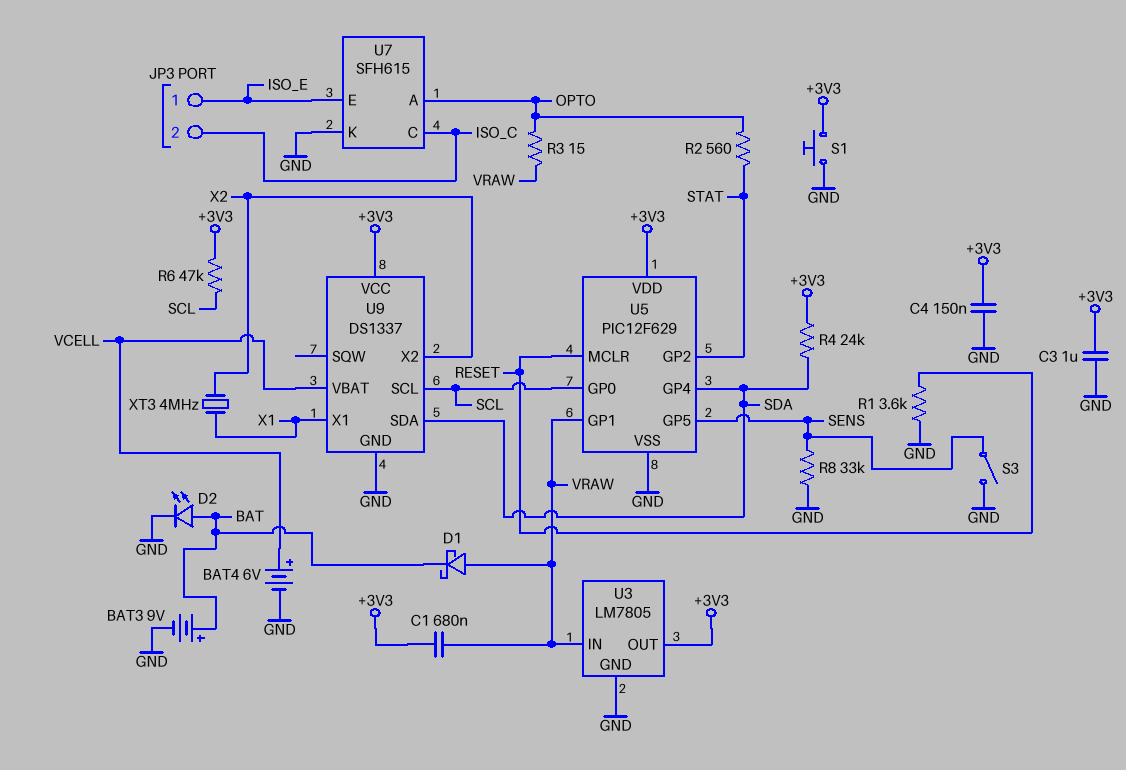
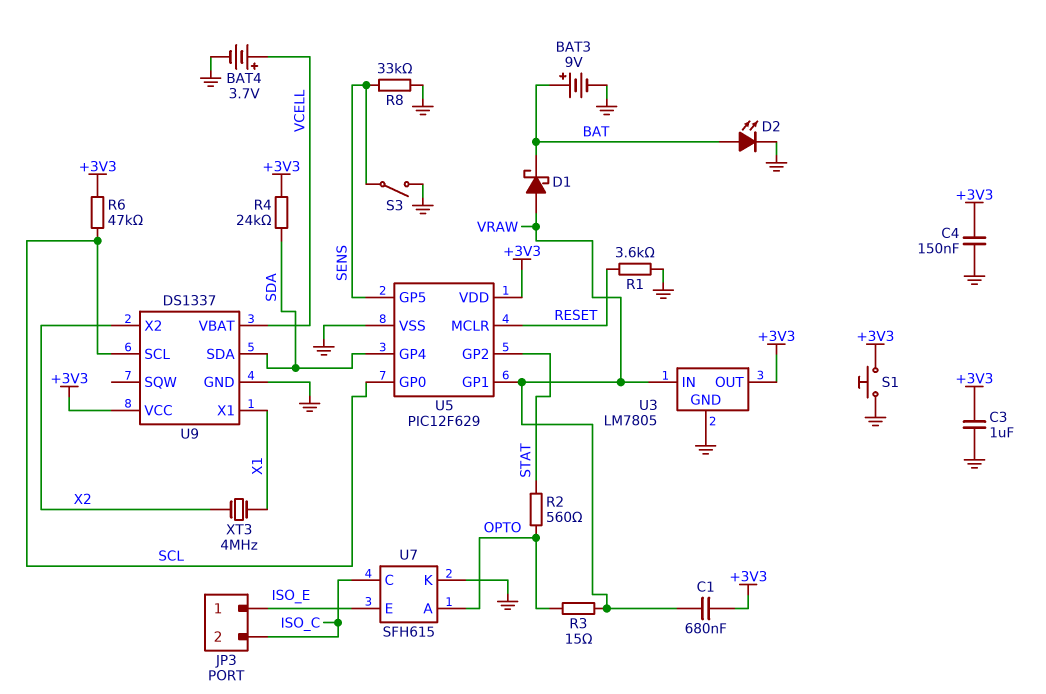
BAT4: 6V (plus VCELL, minus GND) -> 3.7V (plus VCELL, minus GND)

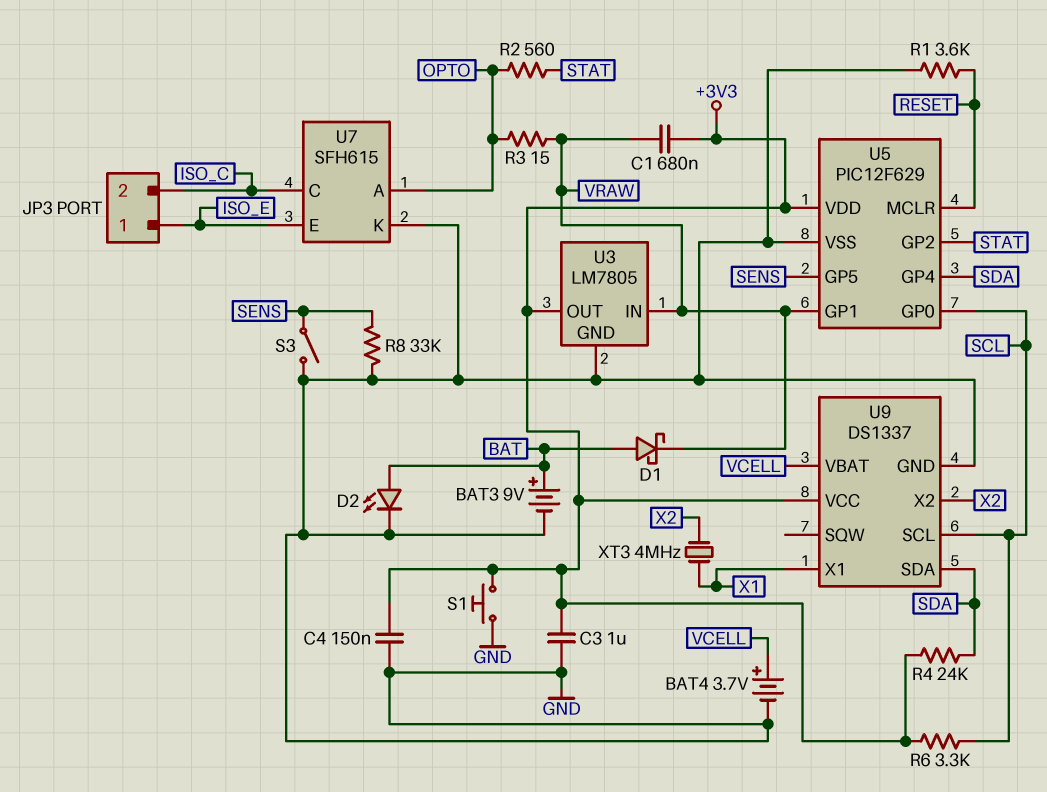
D1: schottky (A VRAW, K BAT) -> schottky (A BAT, K VRAW)
R6: 47k (+3V3, SCL) -> 3.3k (+3V3, SCL)

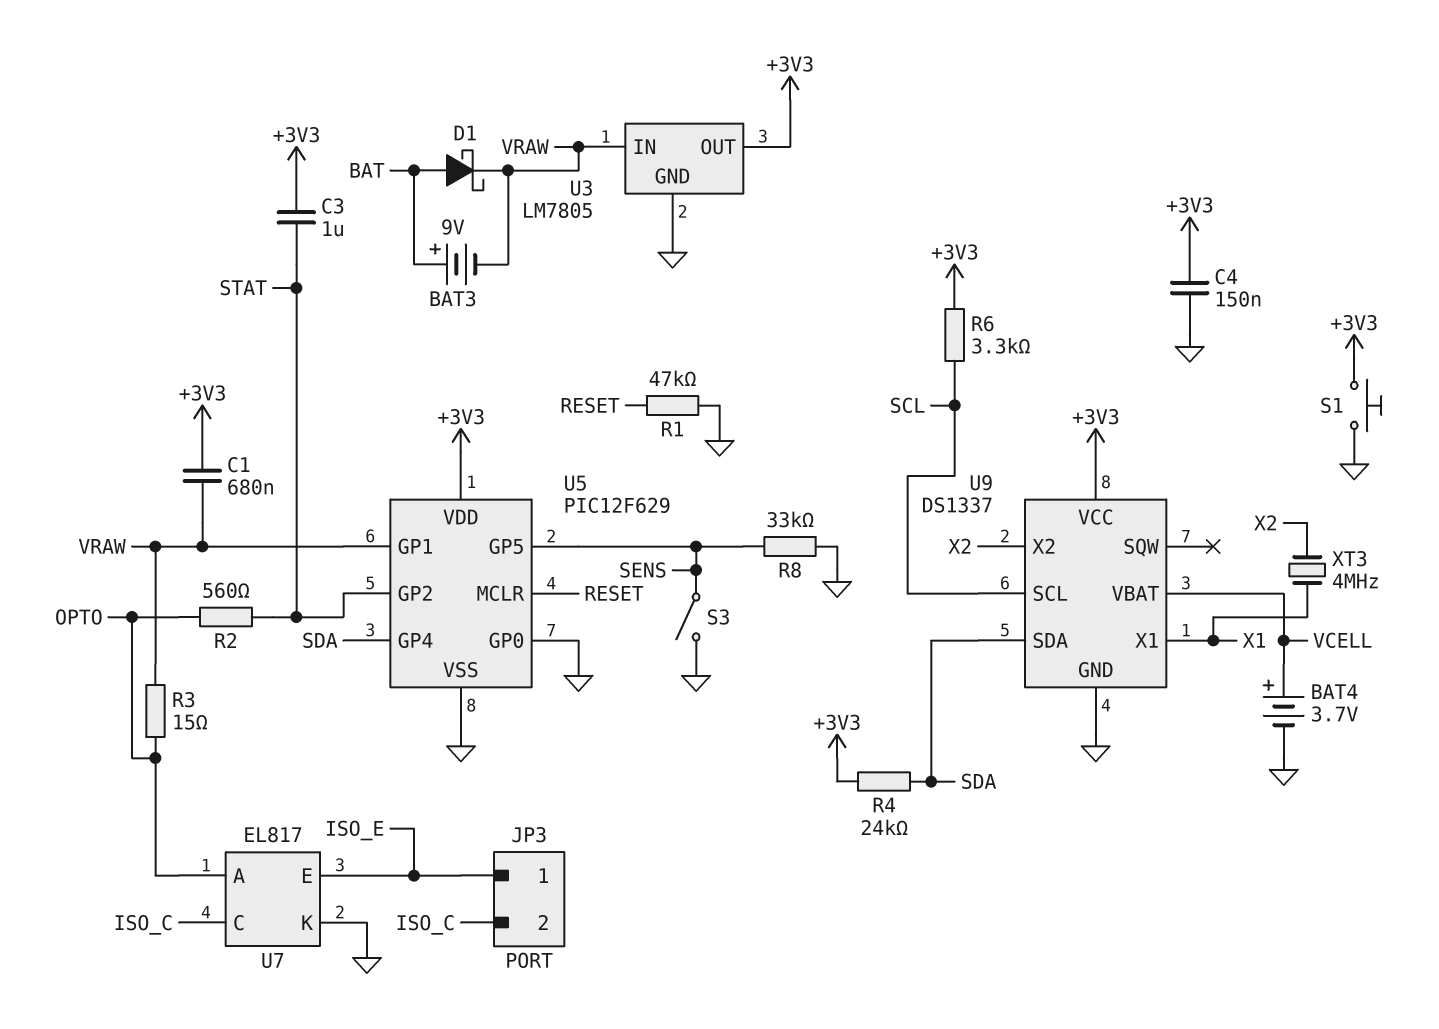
BAT3: 9V (plus BAT, minus GND) -> 9V (plus BAT, minus VRAW)
C3: 1uF (+3V3, GND) -> 1uF (+3V3, STAT)
D2: LED (A BAT, K GND) -> none
R1: 3.6k (GND, RESET) -> 47k (GND, RESET)
U5 pin GP0: SCL -> GND
U7: SFH615 -> EL817

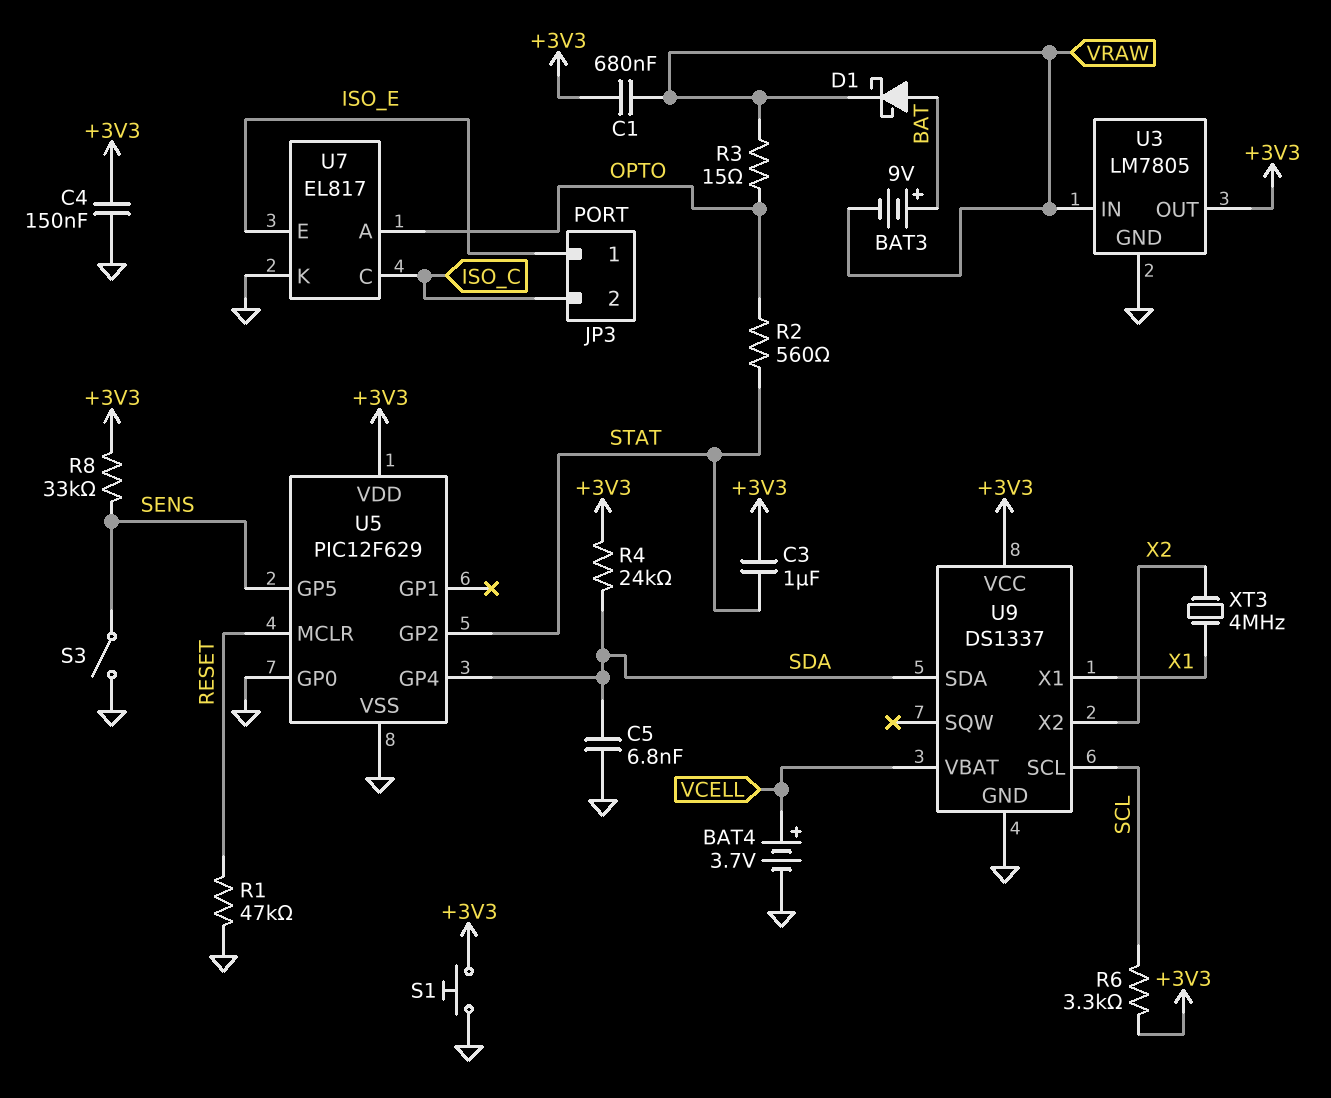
C5: none -> 6.8nF (GND, SDA)
R8: 33k (GND, SENS) -> 33k (+3V3, SENS)
U5 pin GP1: VRAW -> none

